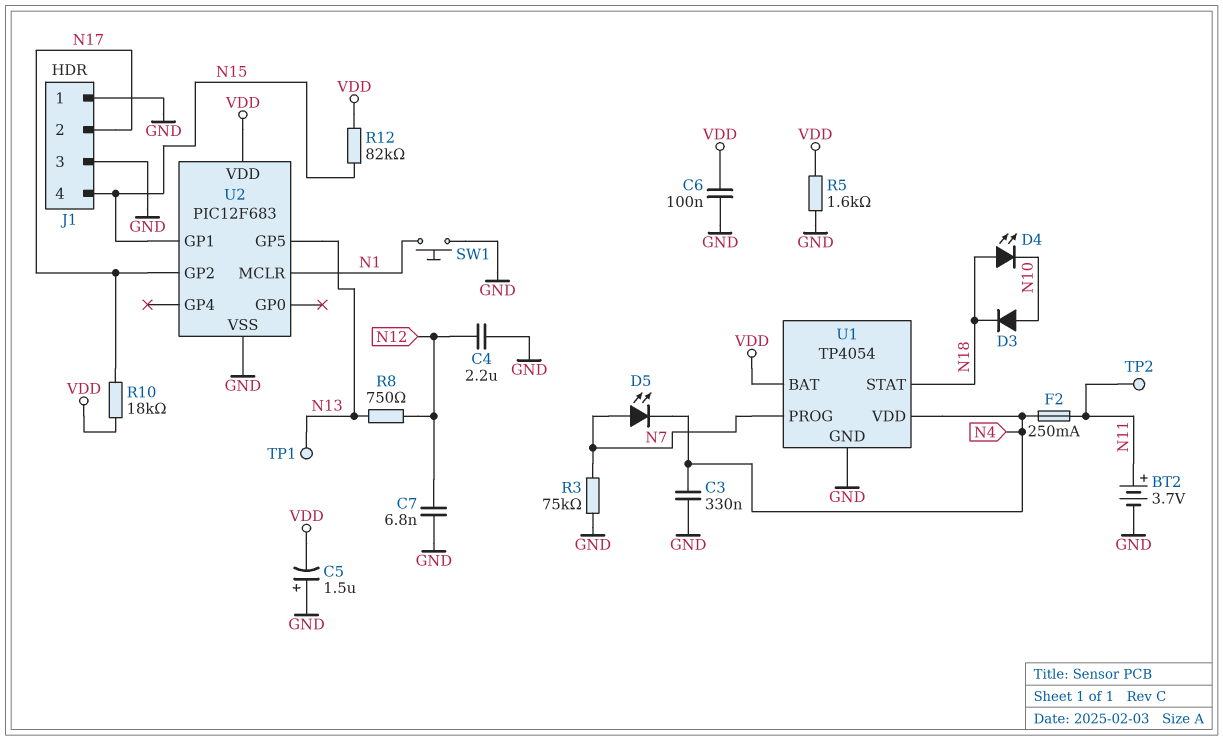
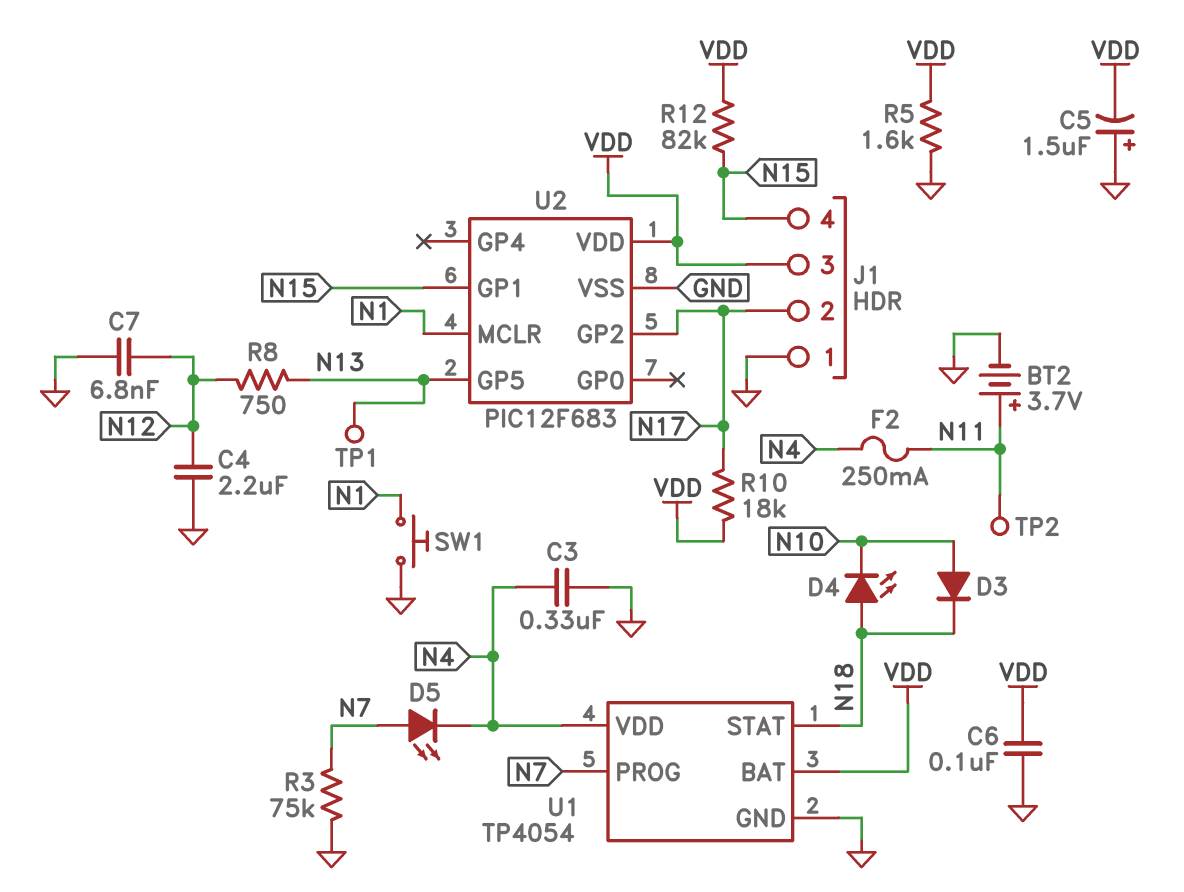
J1 pin 3: GND -> VDD

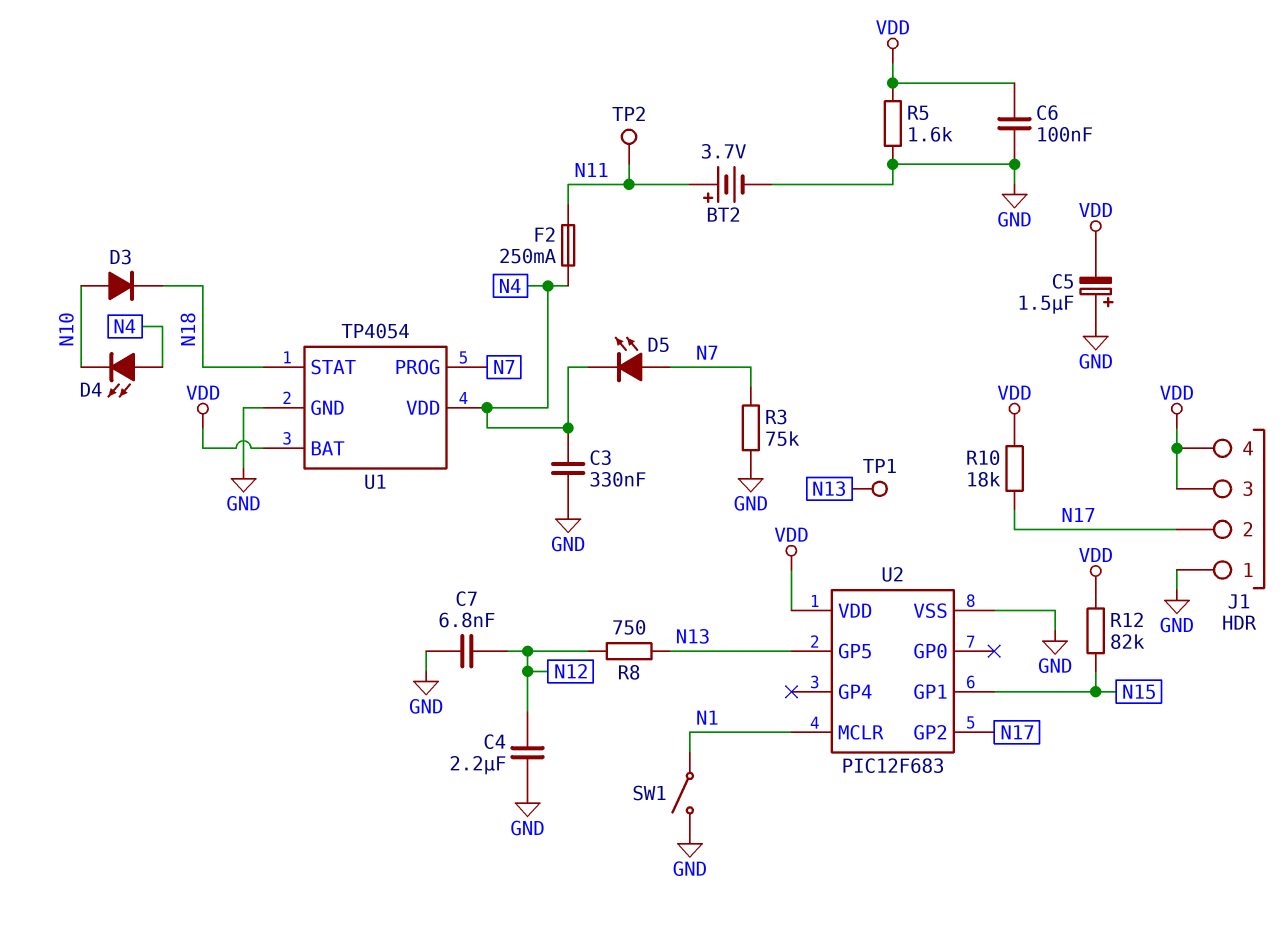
D4: LED (A N18, K N10) -> LED (A N4, K N10)
J1 pin 4: N15 -> VDD
SW1: button (GND, N1) -> switch (GND, N1)

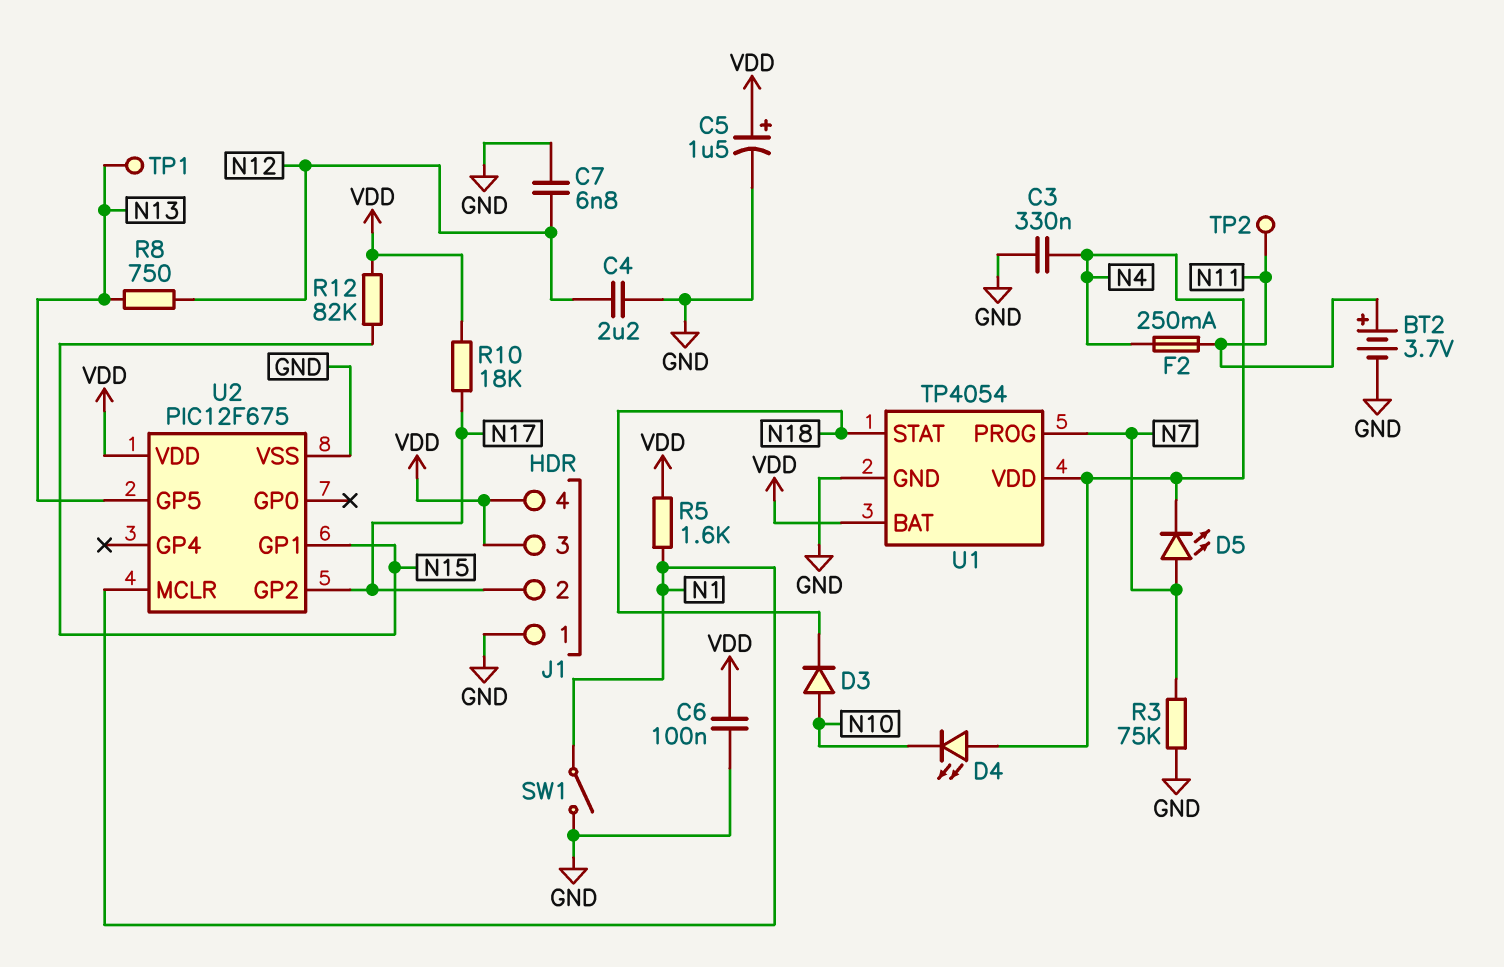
C5: 1.5uF (plus GND, minus VDD) -> 1.5uF (plus VDD, minus GND)
R5: 1.6k (GND, VDD) -> 1.6k (N1, VDD)
U2: PIC12F683 -> PIC12F675

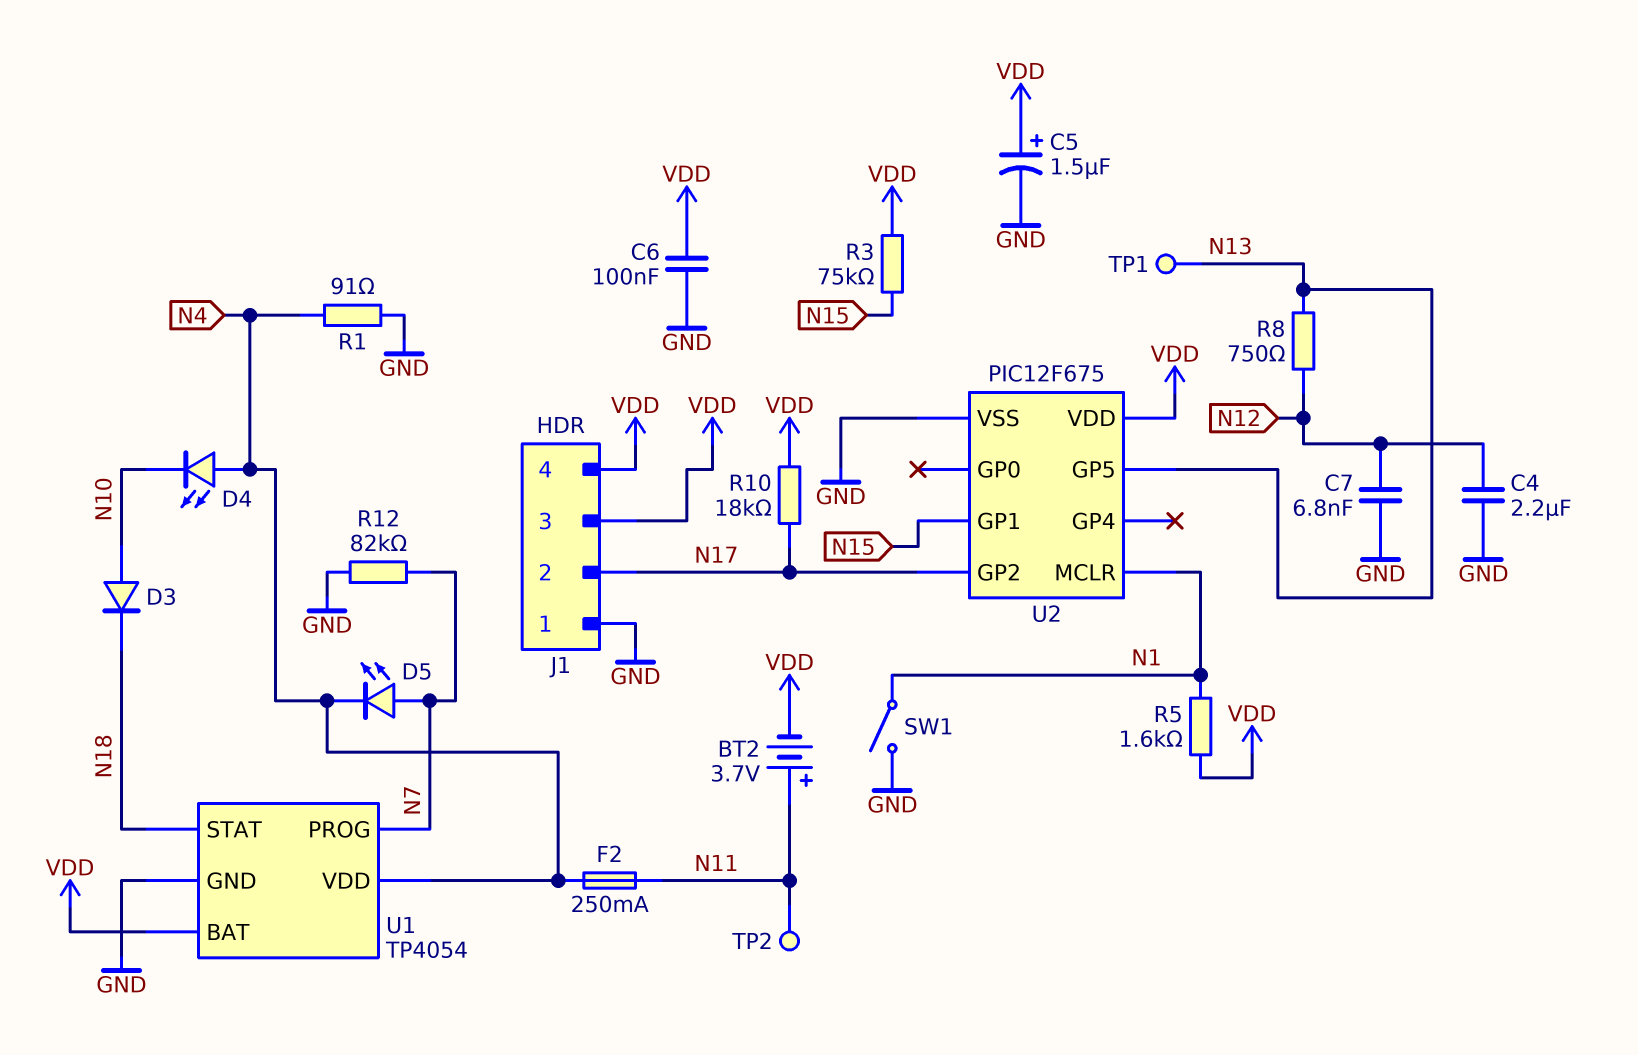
BT2: 3.7V (plus N11, minus GND) -> 3.7V (plus N11, minus VDD)
C3: 330nF (GND, N4) -> none
R1: none -> 91 (GND, N4)
R3: 75k (GND, N7) -> 75k (N15, VDD)
R12: 82k (N15, VDD) -> 82k (GND, N7)

